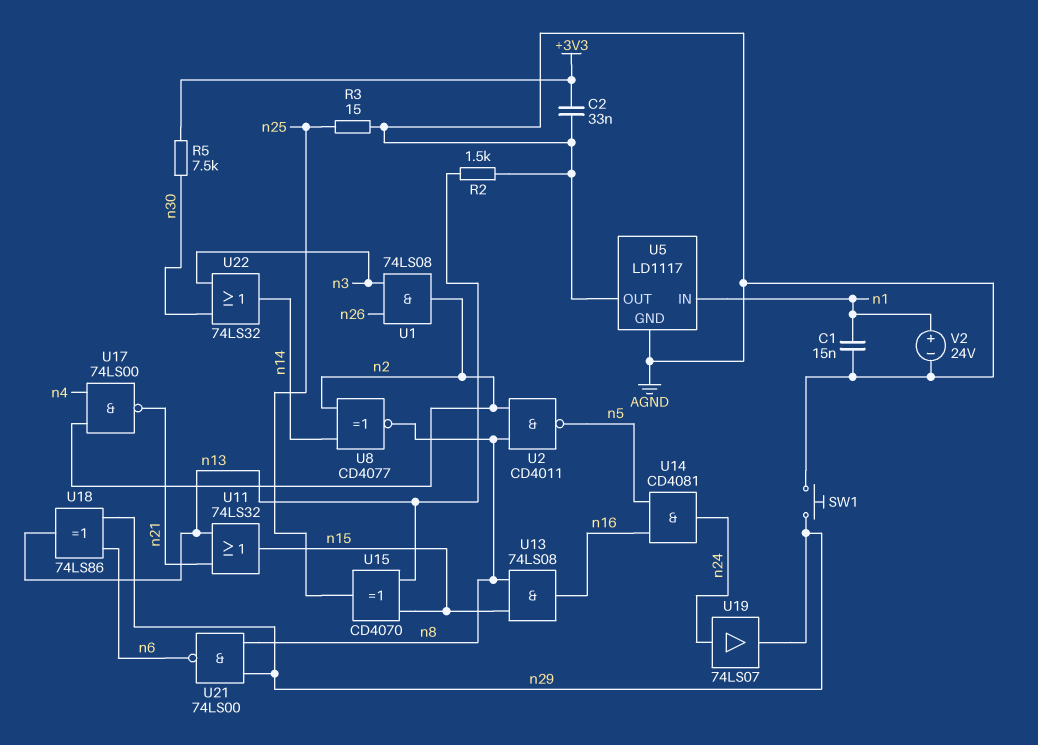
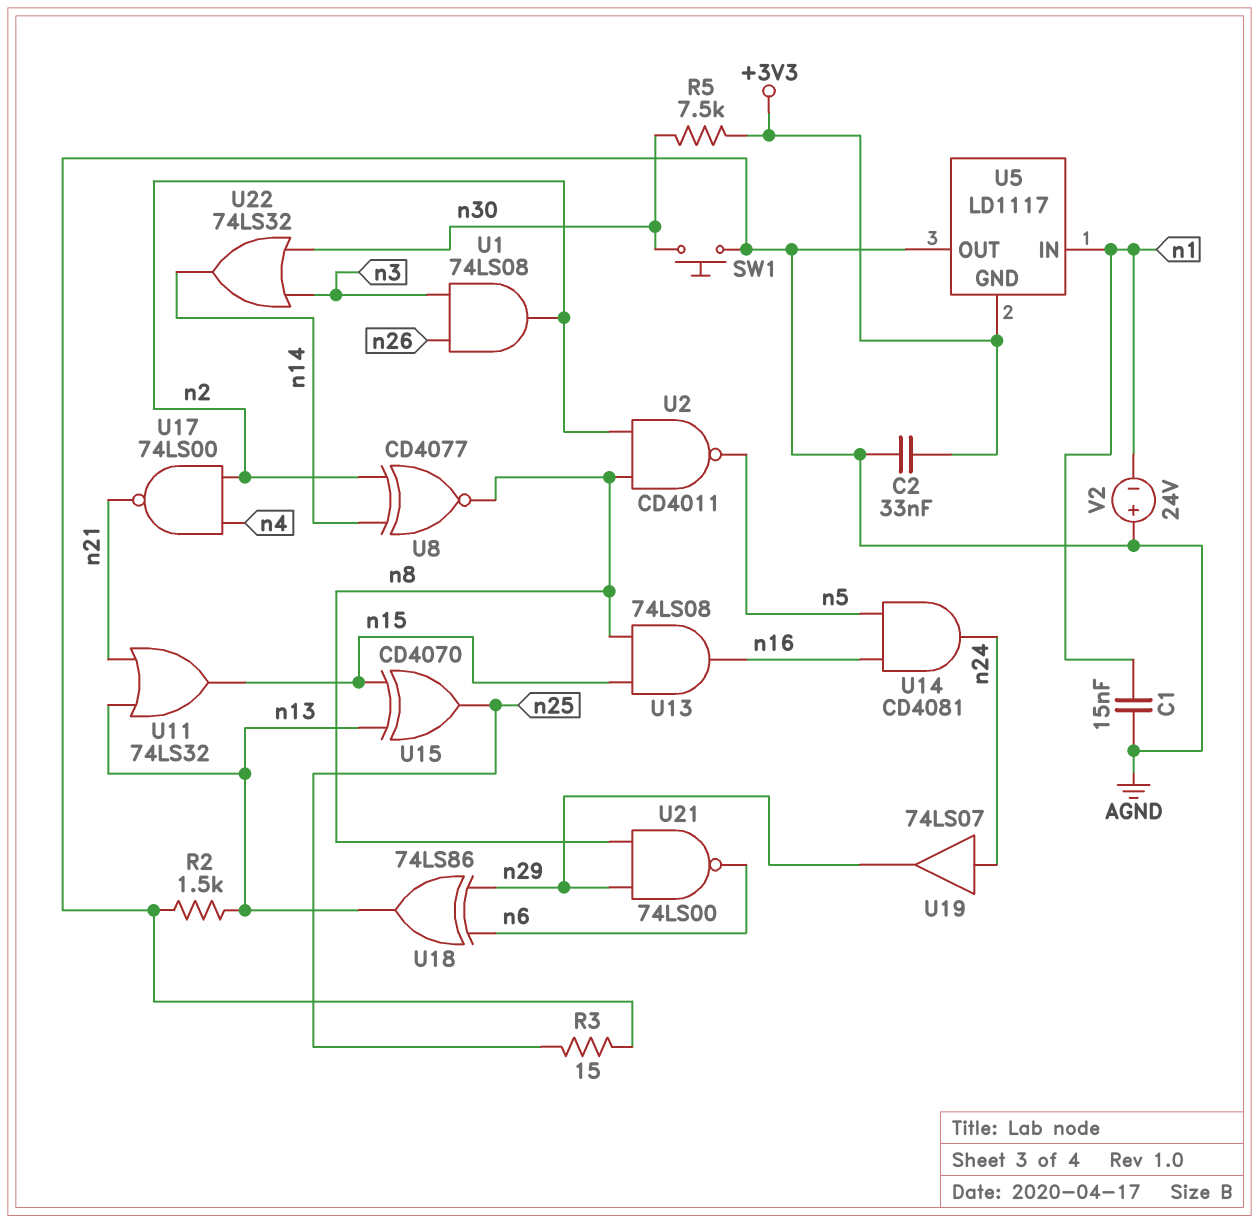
SW1: button (AGND, n29) -> button (AGND, n30)
U5 pin GND: AGND -> +3V3
V2: 24V (plus n1, minus AGND) -> 24V (plus AGND, minus n1)

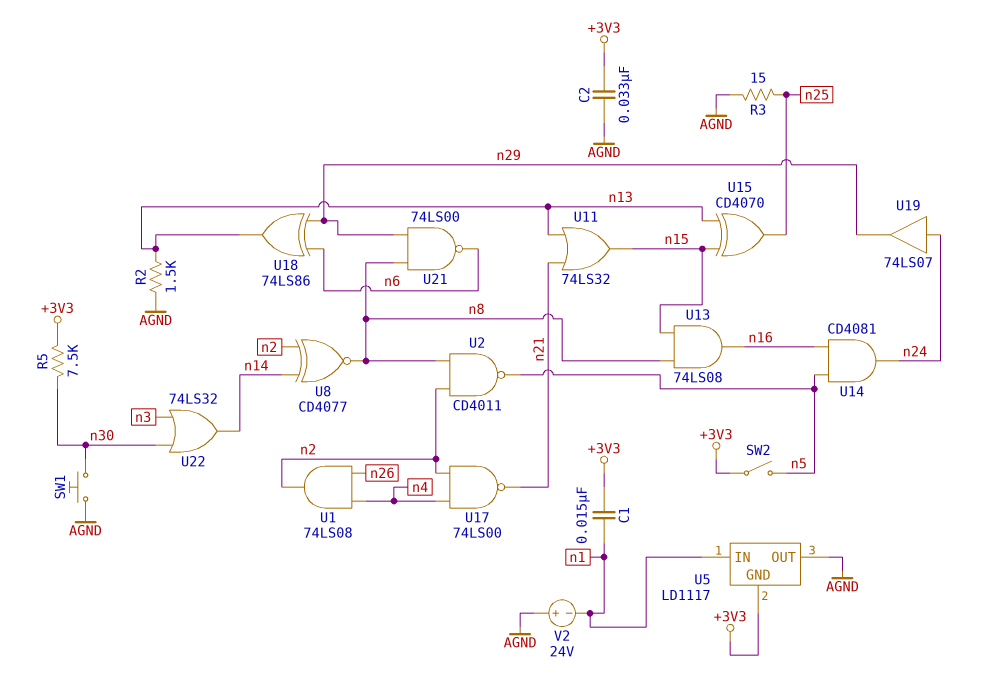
C1: 15nF (AGND, n1) -> 15nF (+3V3, n1)
SW2: none -> switch (+3V3, n5)
U1: AND 74LS08 (in n3, in n26, out n2) -> AND 74LS08 (in n4, in n26, out n2)

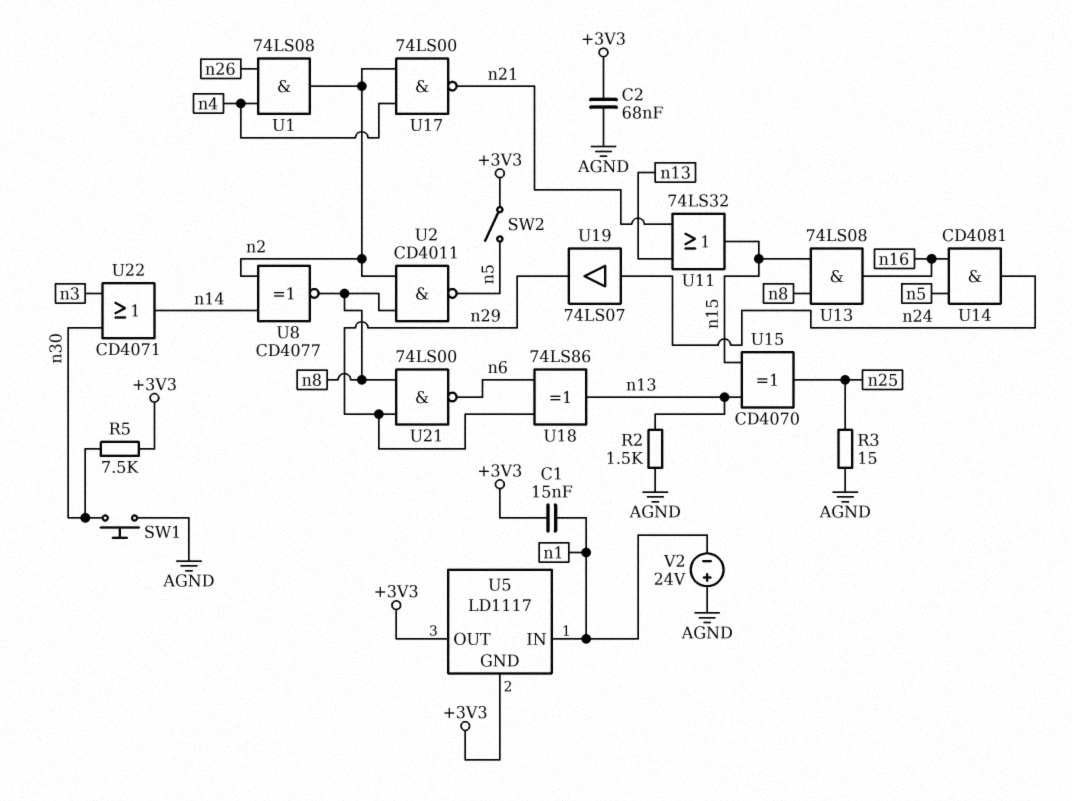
C2: 33nF (+3V3, AGND) -> 68nF (+3V3, AGND)
U5 pin OUT: AGND -> +3V3
U22: OR 74LS32 (in n3, in n30, out n14) -> OR CD4071 (in n3, in n30, out n14)

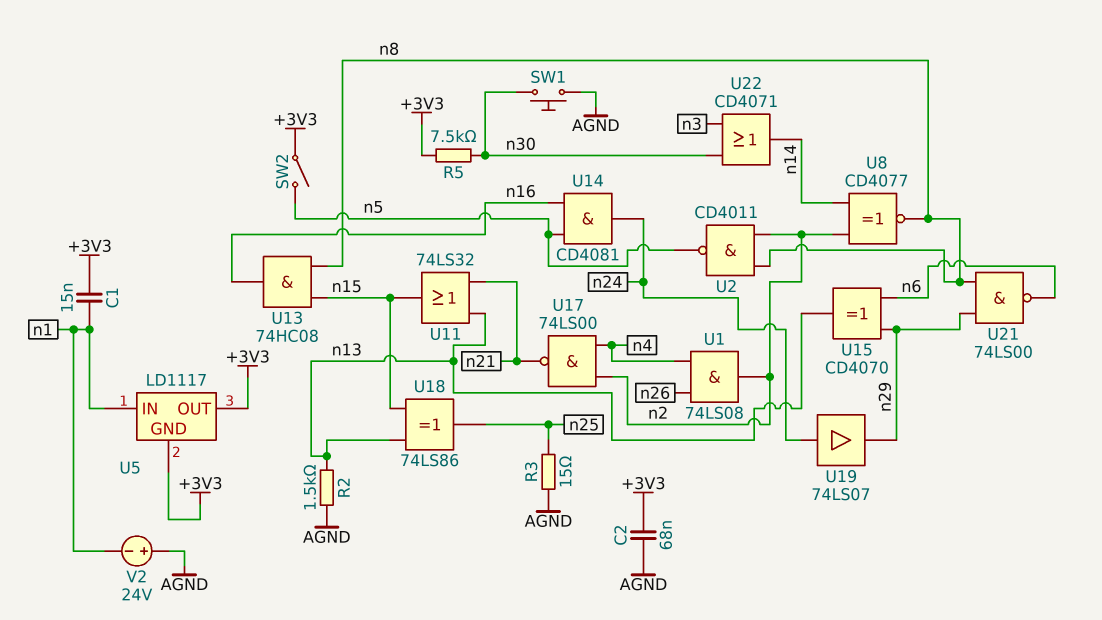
U13: AND 74LS08 (in n8, in n15, out n16) -> AND 74HC08 (in n8, in n15, out n16)
U15: XOR CD4070 (in n13, in n15, out n25) -> XOR CD4070 (in n6, in n29, out n13)
U18: XOR 74LS86 (in n6, in n29, out n13) -> XOR 74LS86 (in n13, in n15, out n25)

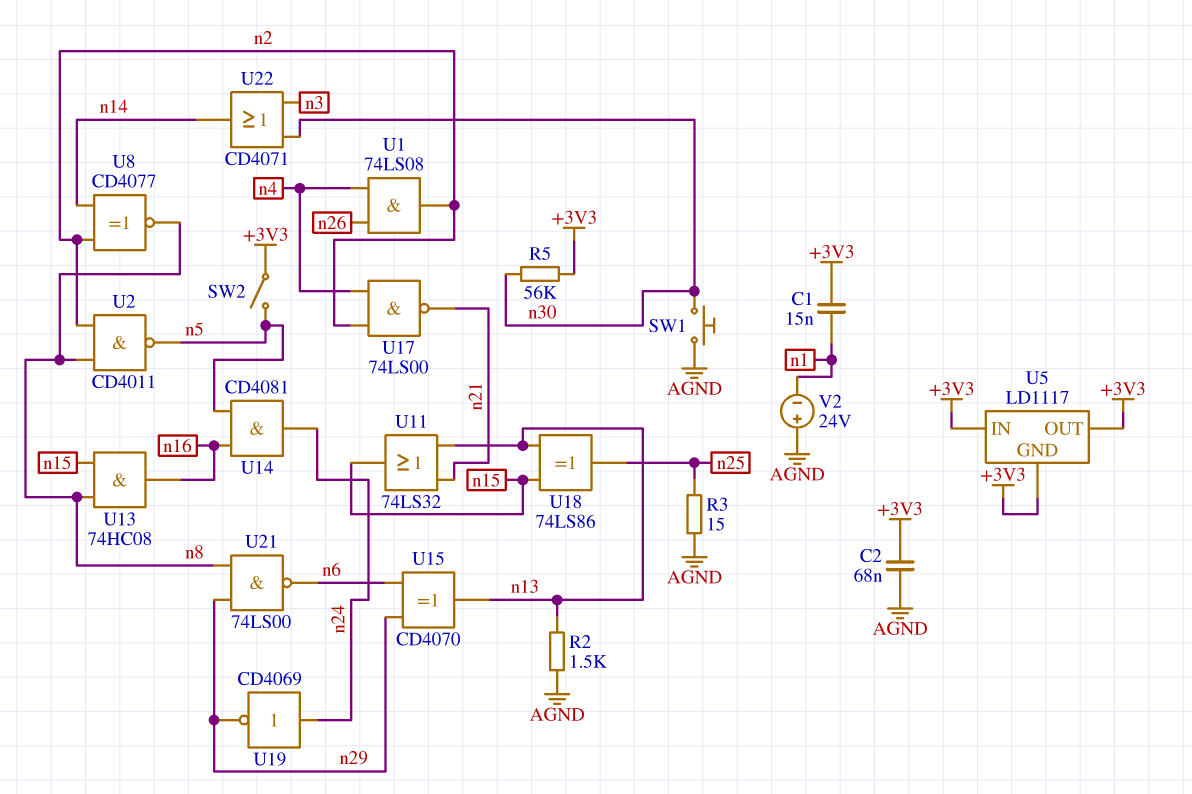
R5: 7.5k (+3V3, n30) -> 56k (+3V3, n30)
U5 pin IN: n1 -> +3V3
U19: buffer 74LS07 (in n24, out n29) -> NOT CD4069 (in n24, out n29)

